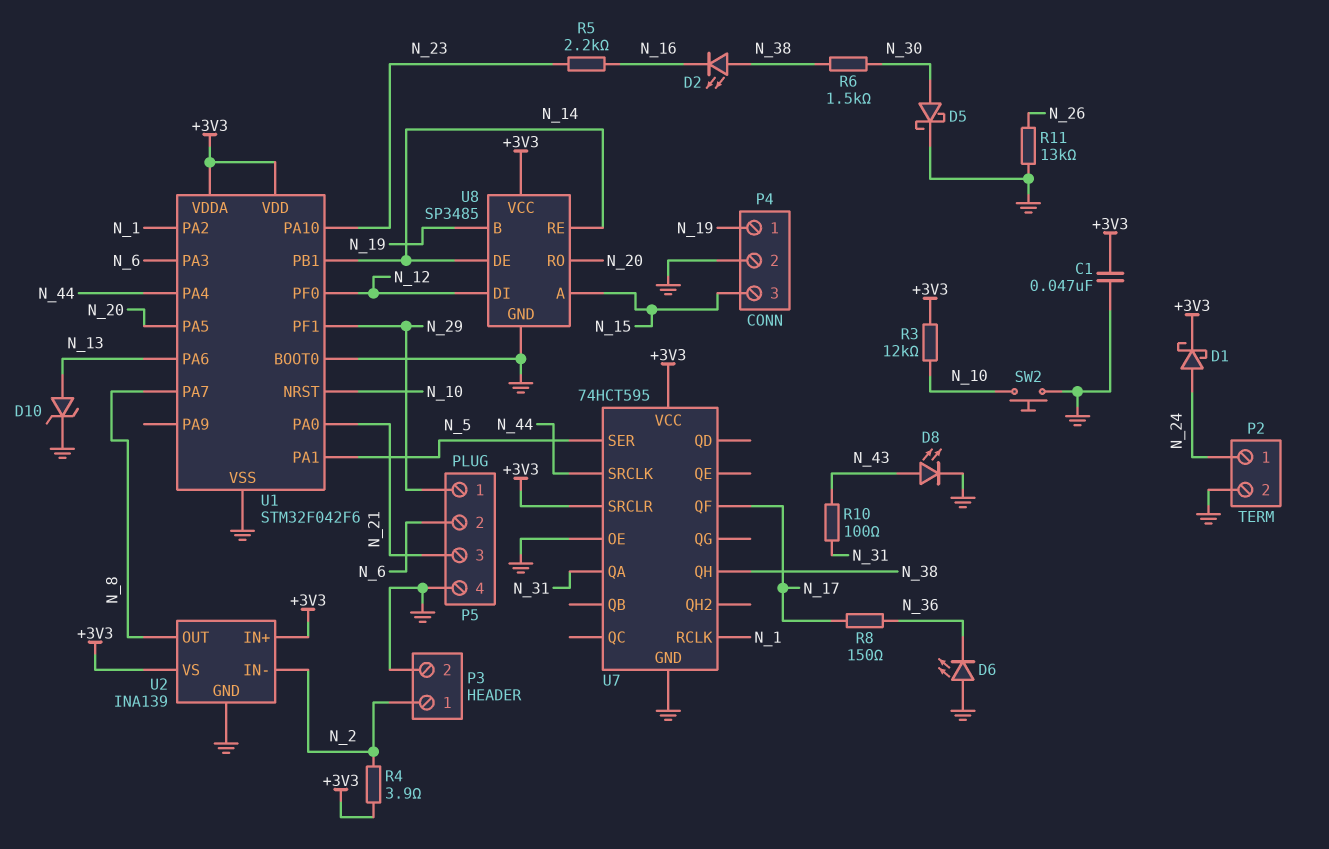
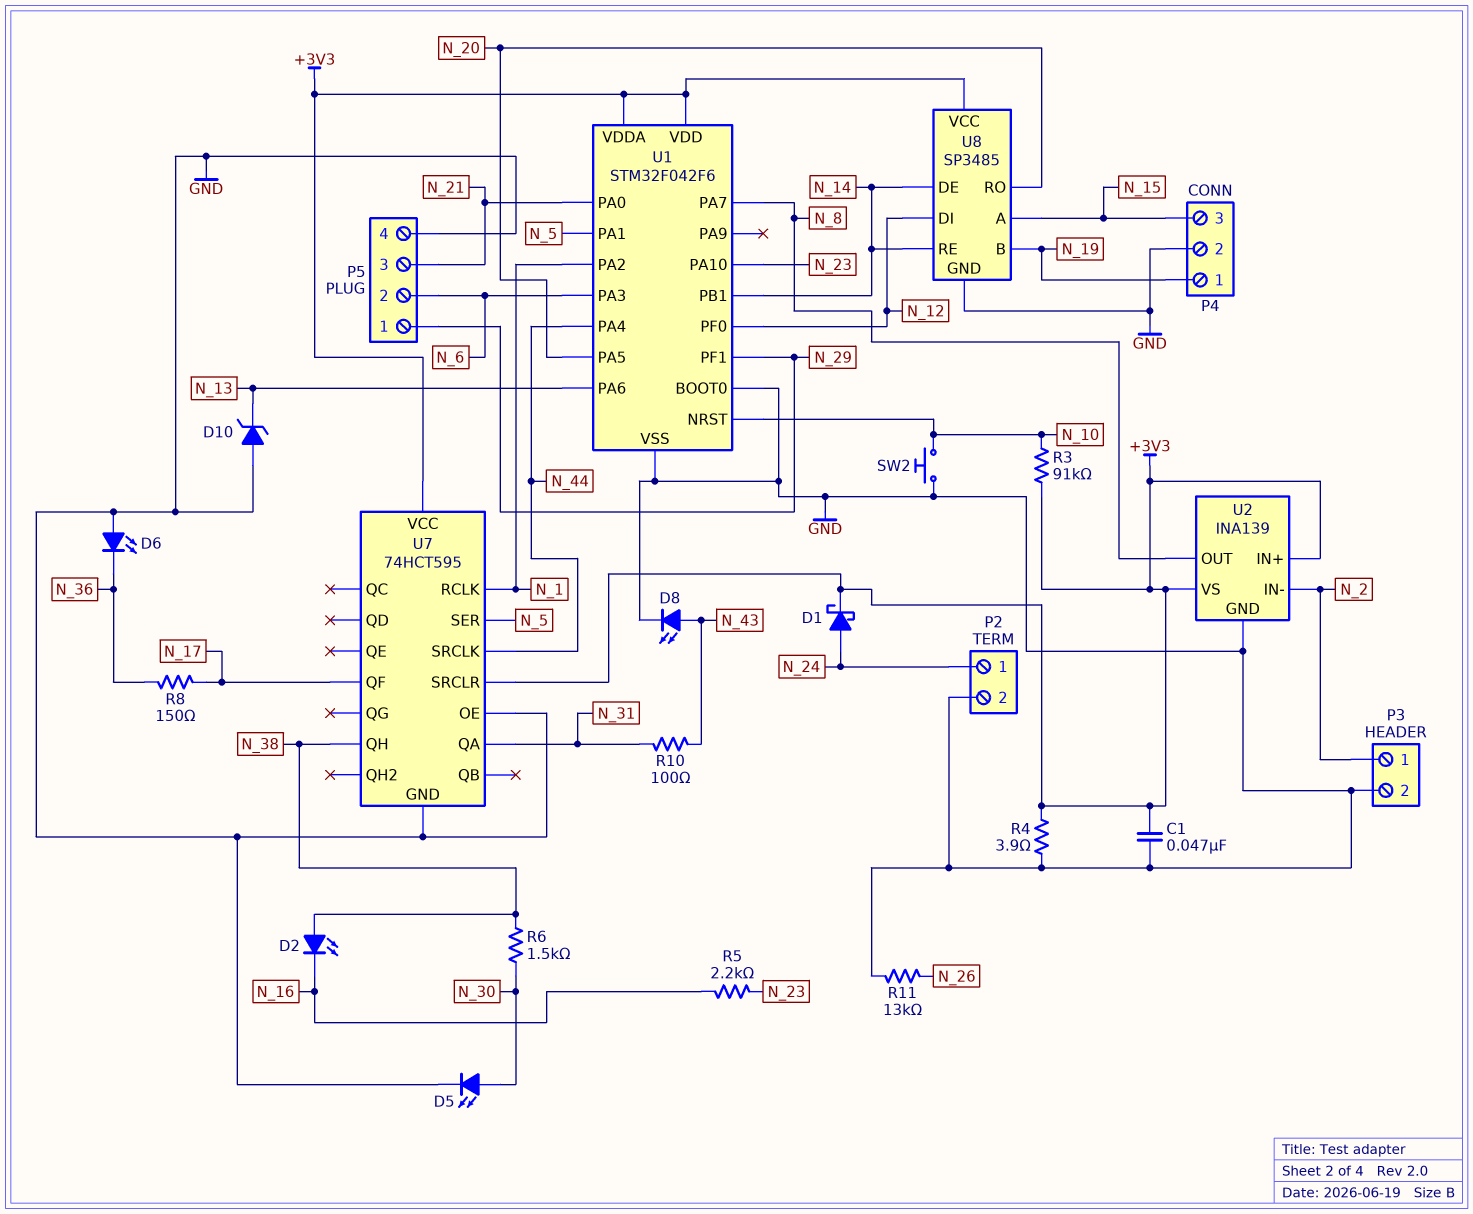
D5: schottky (A N_30, K GND) -> LED (A N_30, K GND)
D10: zener (A N_13, K GND) -> zener (A GND, K N_13)
R3: 12k (+3V3, N_10) -> 91k (+3V3, N_10)
R4: 3.9 (+3V3, N_2) -> 3.9 (+3V3, GND)

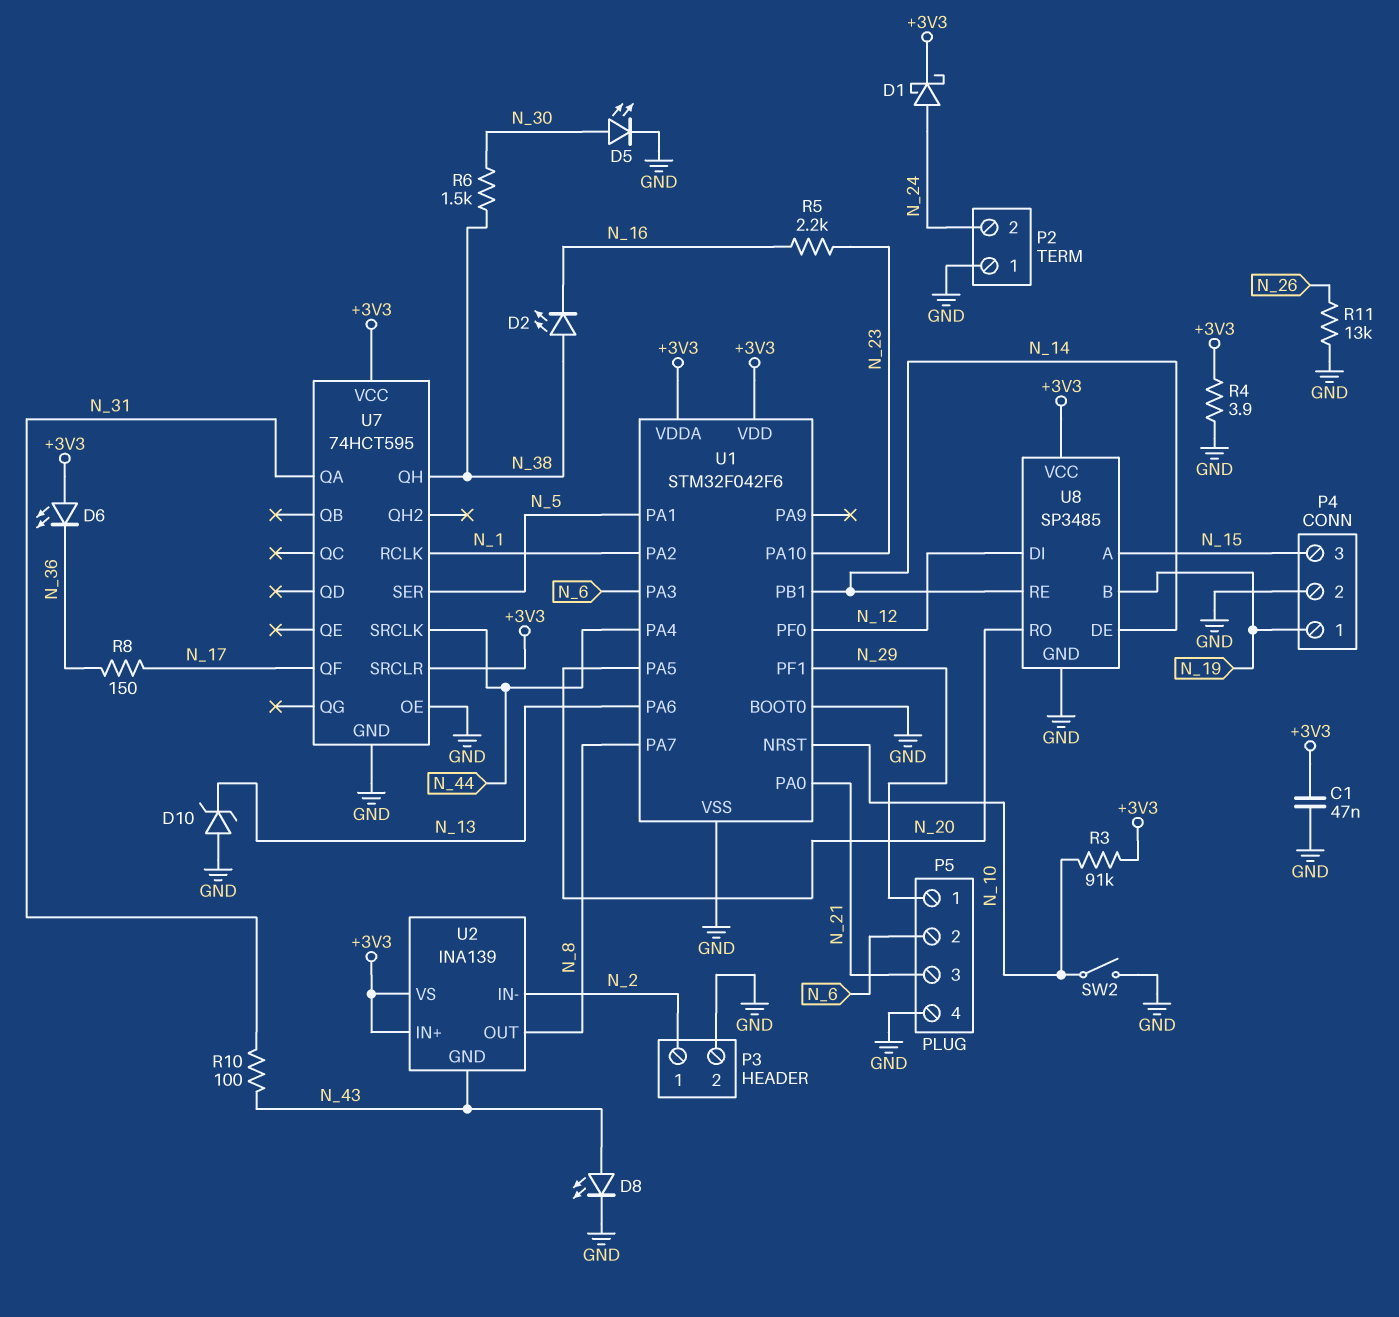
D6: LED (A GND, K N_36) -> LED (A +3V3, K N_36)
P2 pin 1: N_24 -> GND
P2 pin 2: GND -> N_24
SW2: button (GND, N_10) -> switch (GND, N_10)
U2 pin GND: GND -> N_43

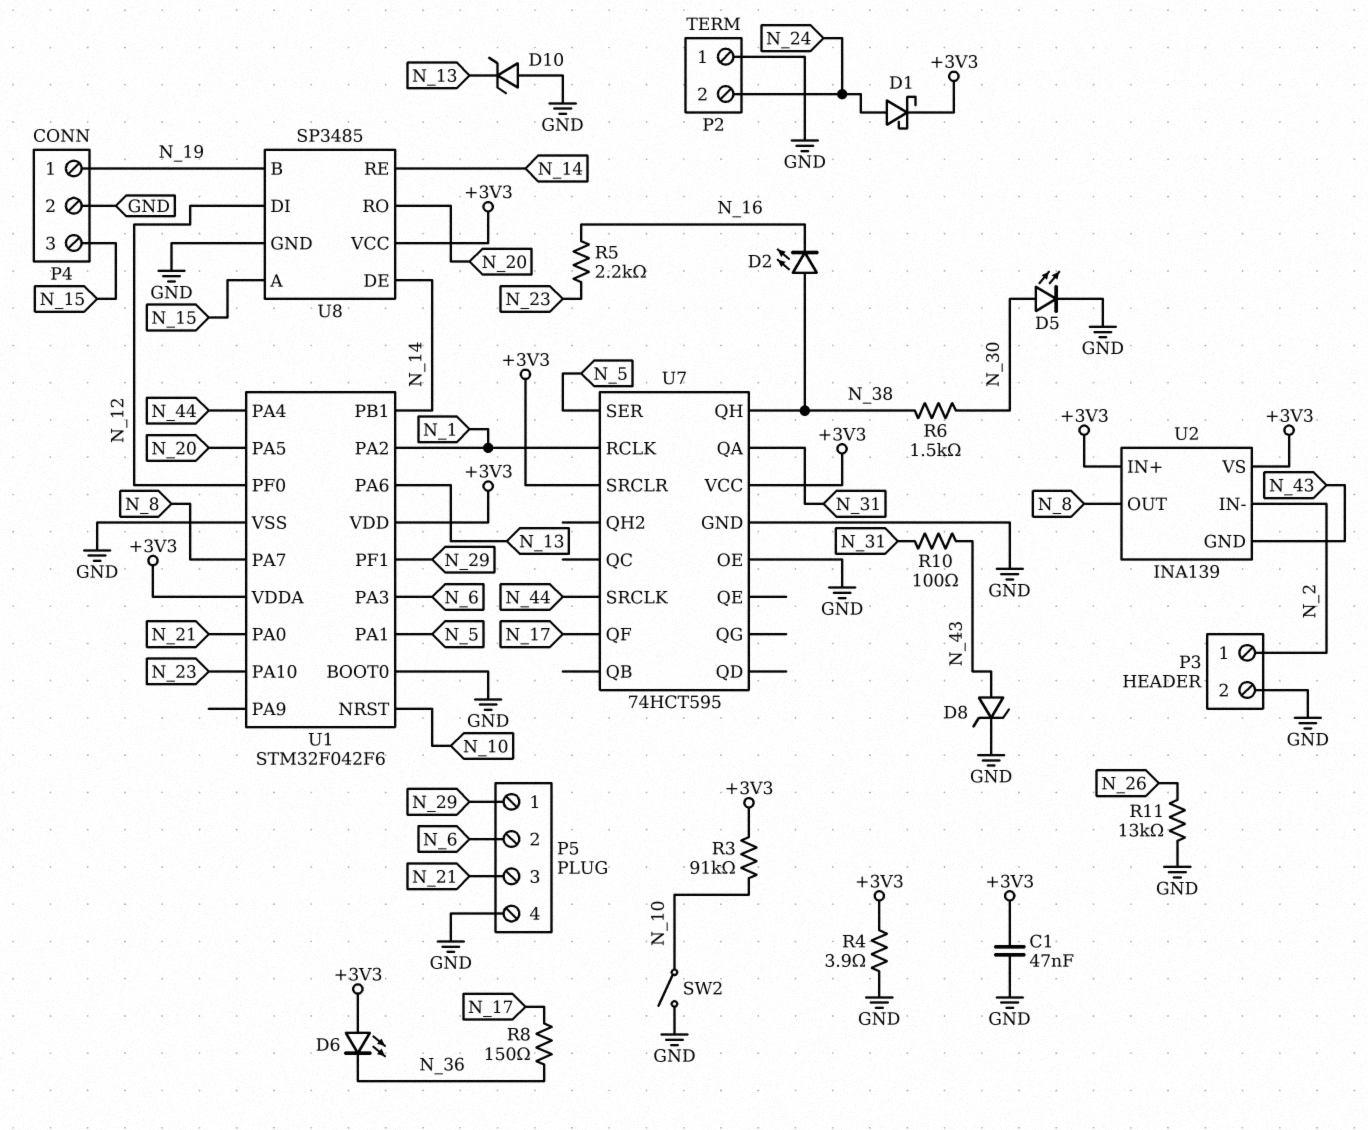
D8: LED (A N_43, K GND) -> zener (A N_43, K GND)

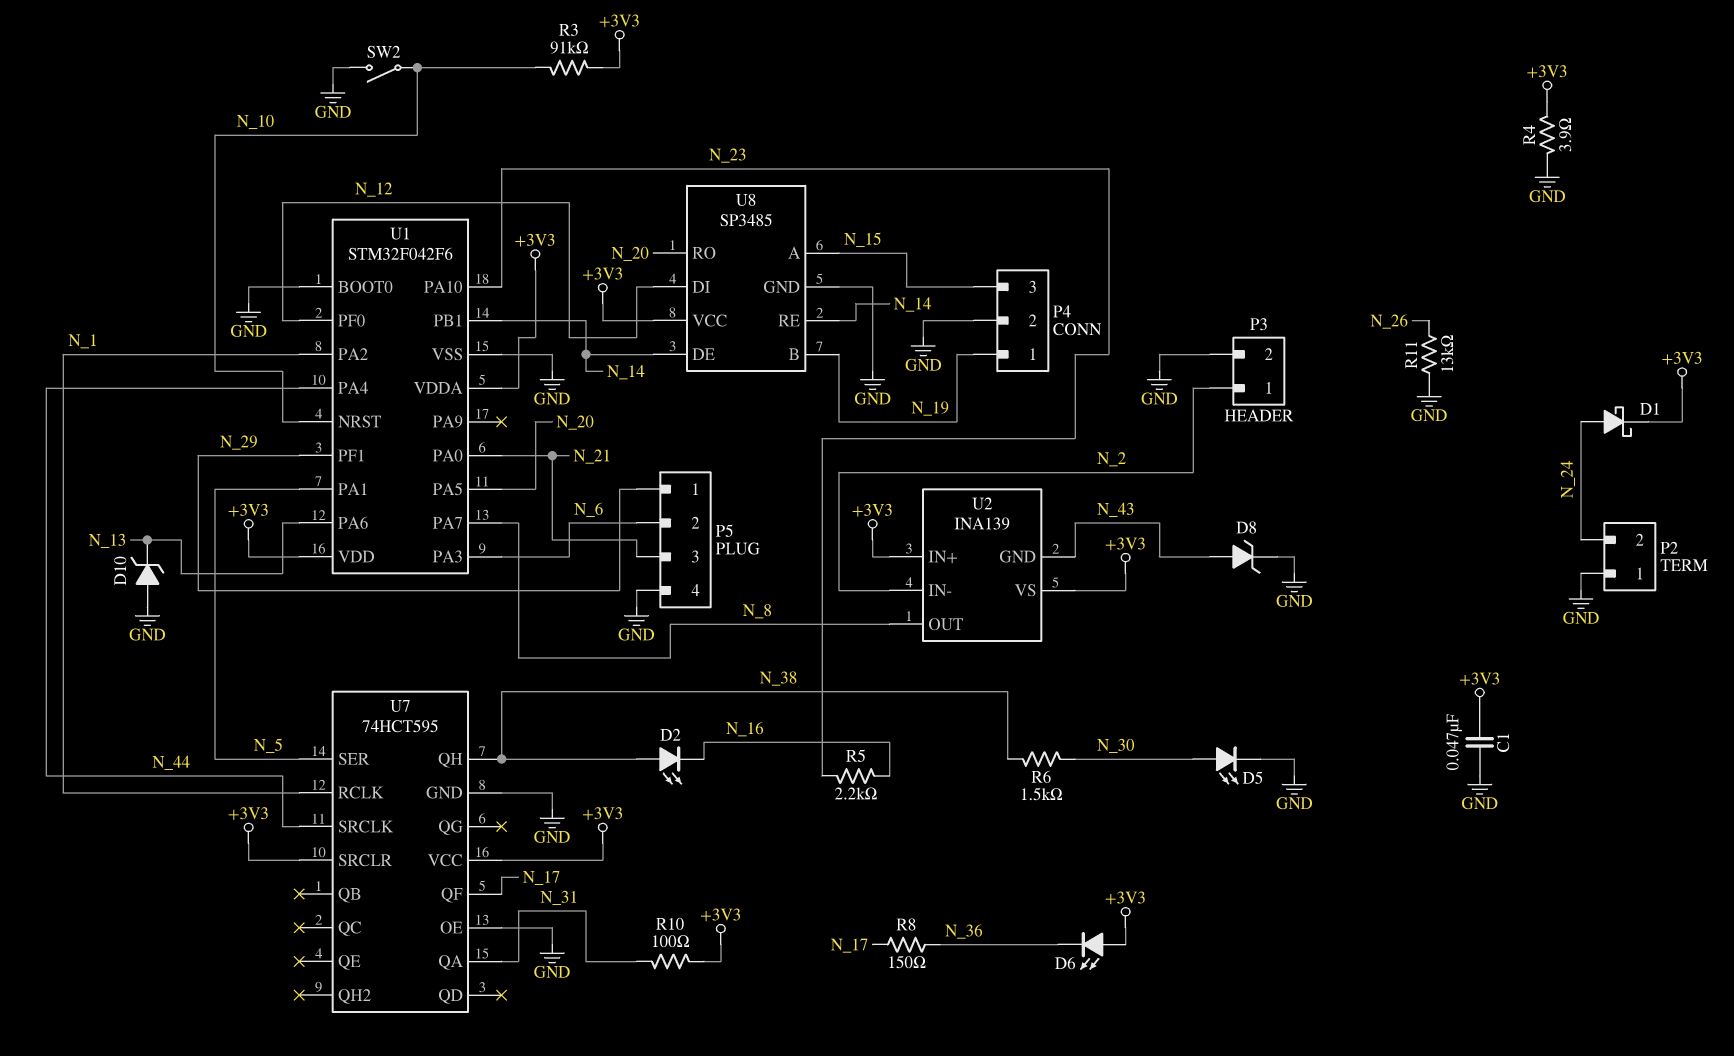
R10: 100 (N_31, N_43) -> 100 (+3V3, N_31)

